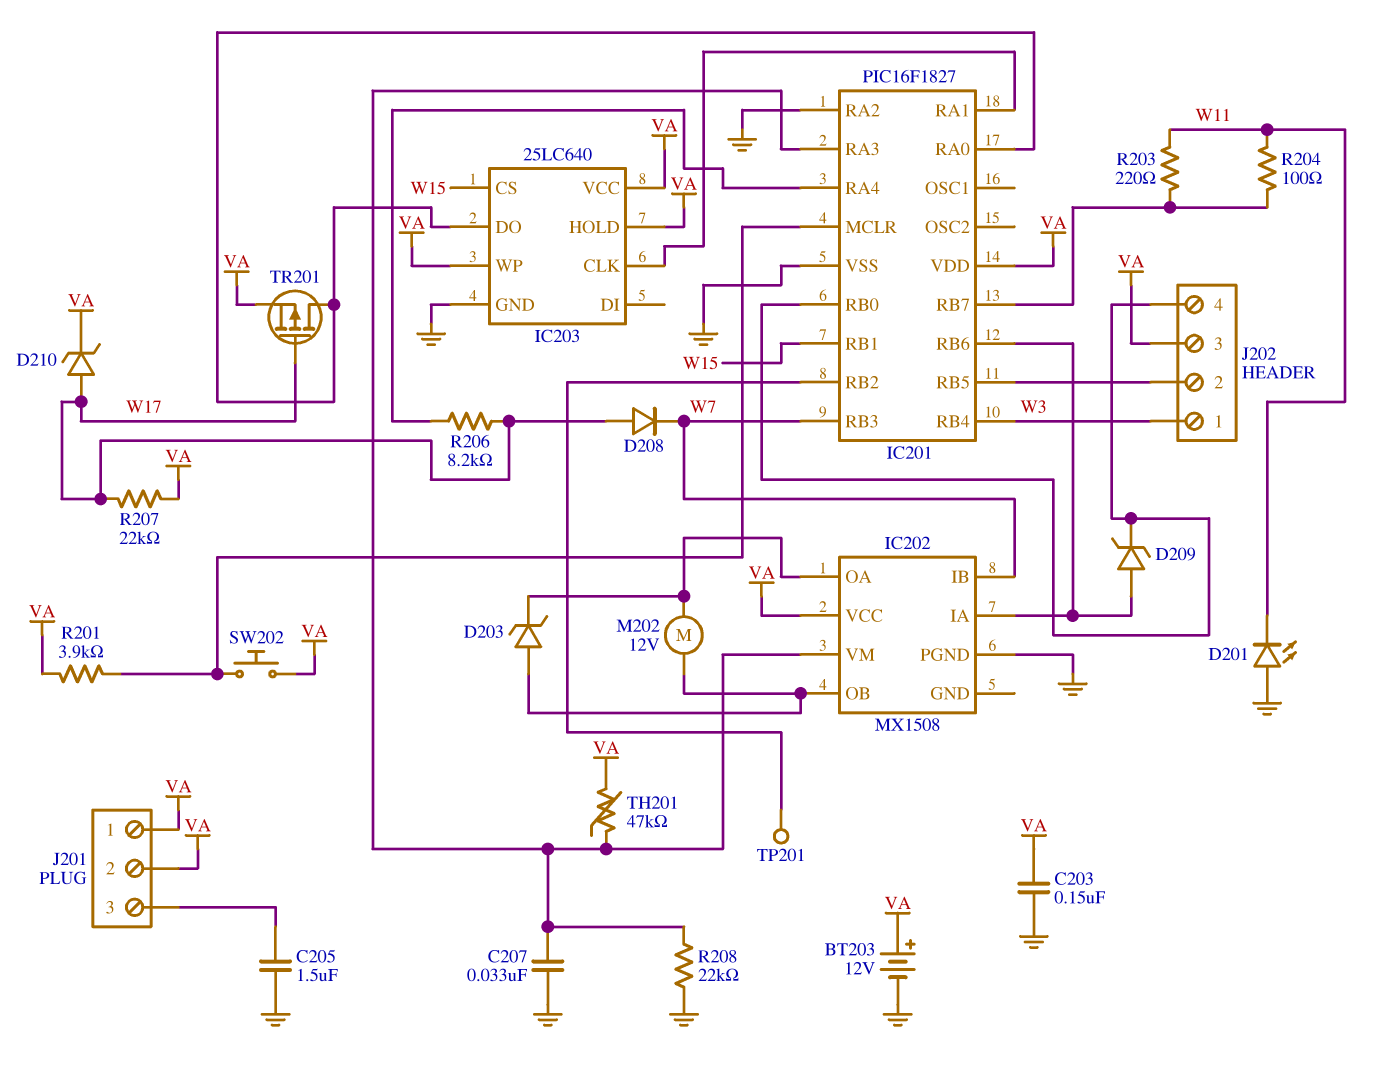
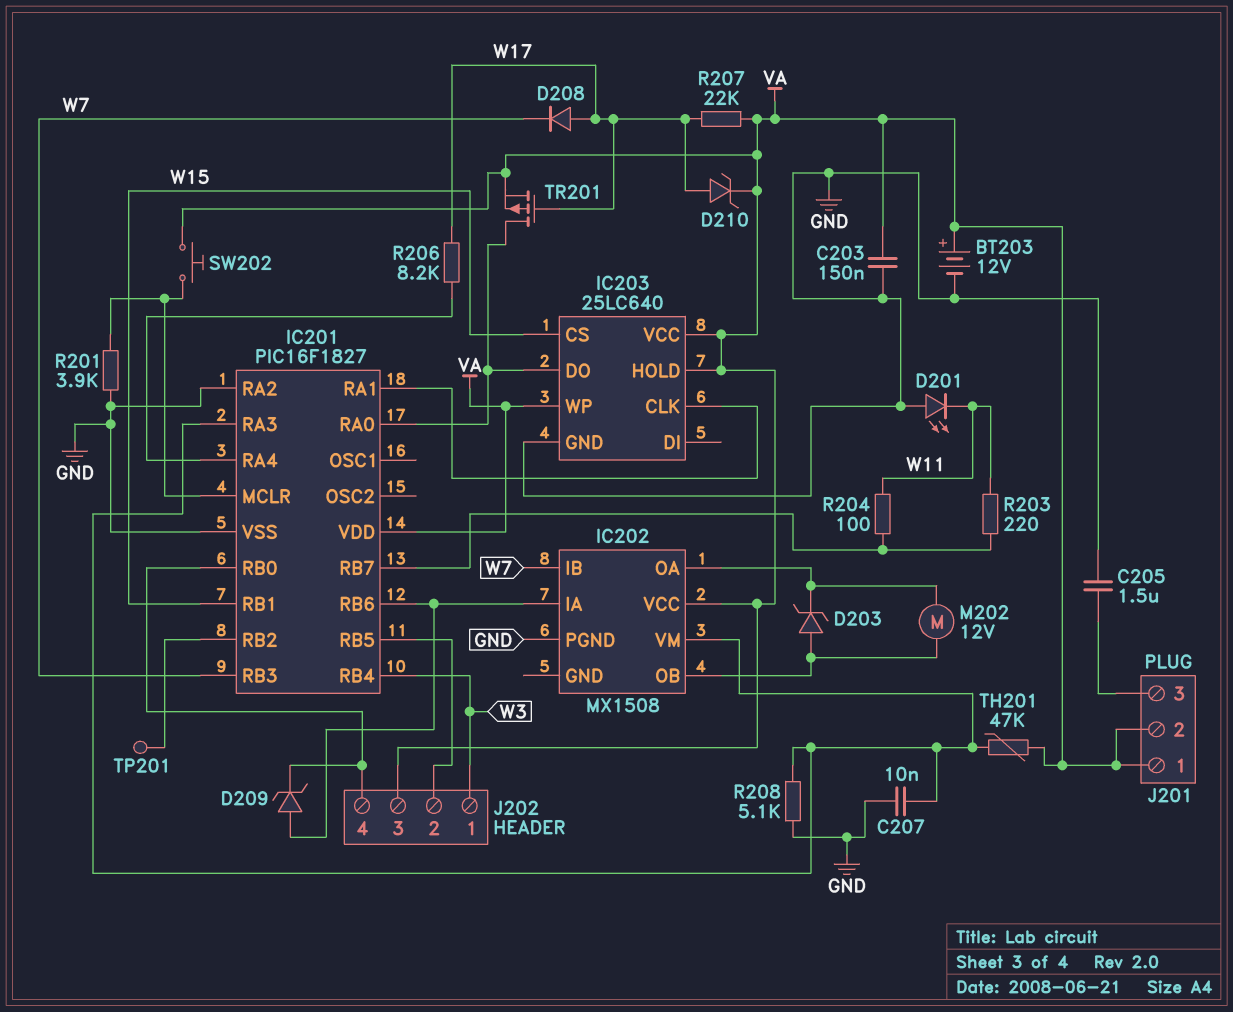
C207: 33nF (GND, IC201/RA3) -> 10nF (GND, IC201/RA3)
R201: 3.9k (IC201/MCLR, VA) -> 3.9k (GND, IC201/MCLR)
R208: 22k (GND, IC201/RA3) -> 5.1k (GND, IC201/RA3)

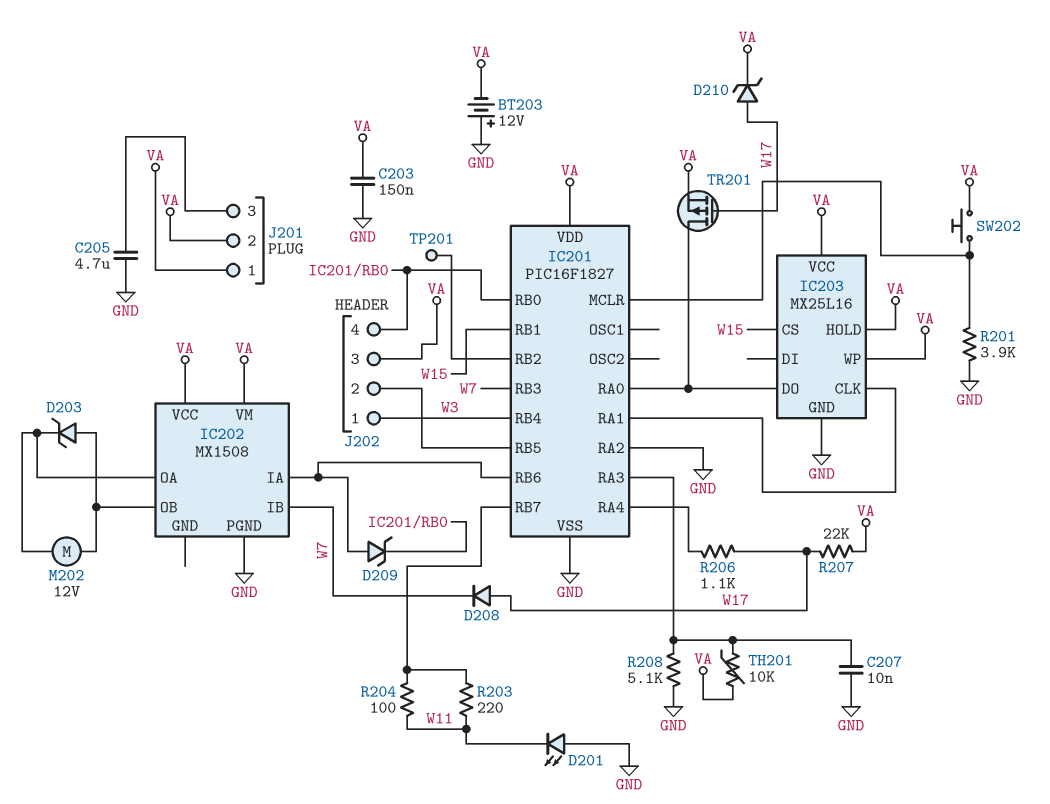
BT203: 12V (plus VA, minus GND) -> 12V (plus GND, minus VA)
C205: 1.5uF (GND, J201/3) -> 4.7uF (GND, J201/3)
IC202 pin VM: IC201/RA3 -> VA
IC203: 25LC640 -> MX25L16
R206: 8.2k (IC201/RA4, W17) -> 1.1k (IC201/RA4, W17)
TH201: 47k (IC201/RA3, VA) -> 10k (IC201/RA3, VA)

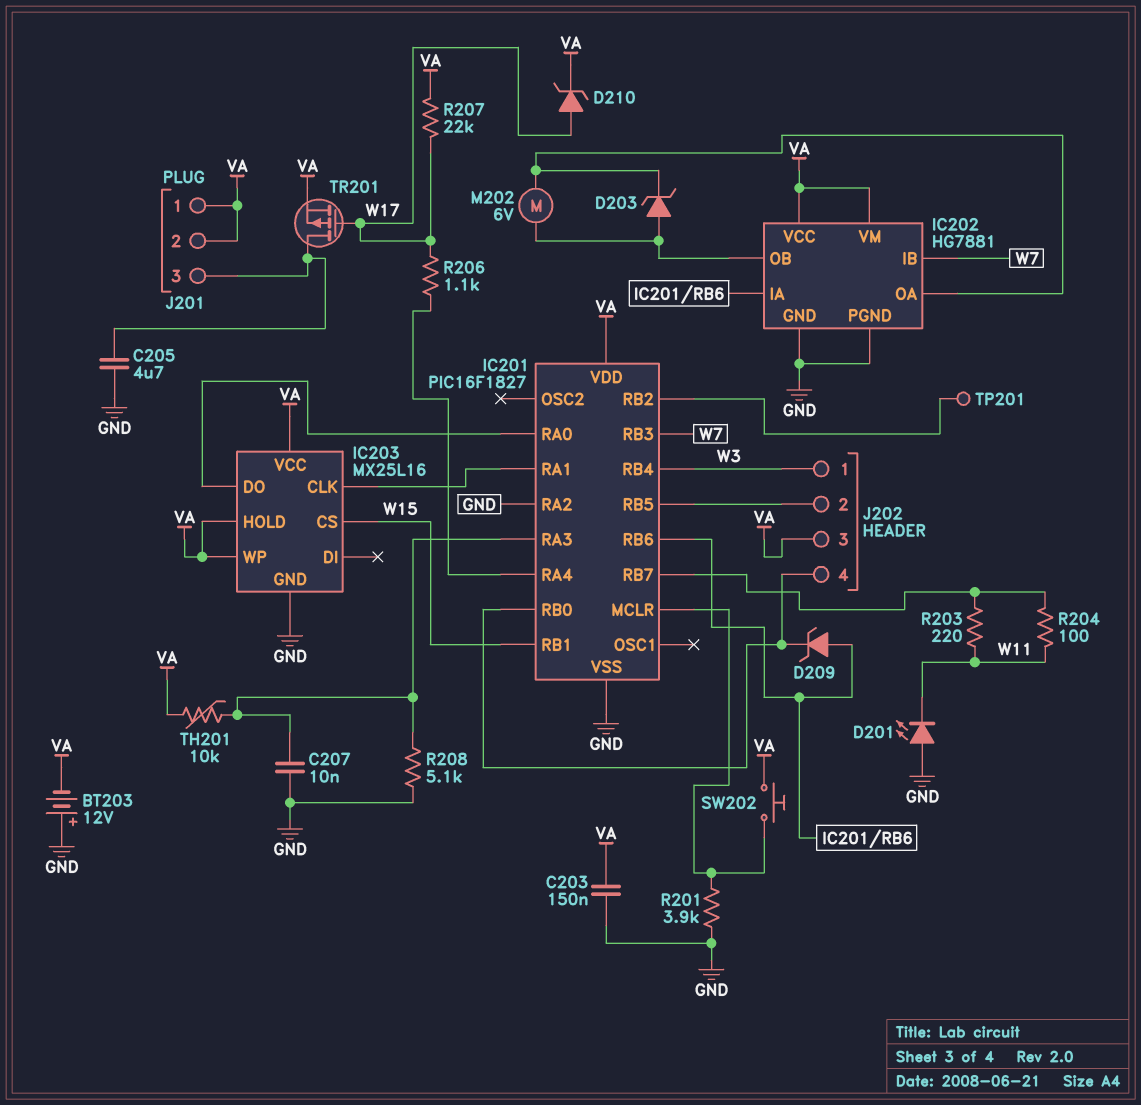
D208: diode (A W17, K W7) -> none
IC202: MX1508 -> HG7881
IC202 pin GND: none -> GND
M202: motor 12V (IC202/OA, IC202/OB) -> motor 6V (IC202/OA, IC202/OB)
TR201: PMOS (G W17, D IC201/RA0, S VA) -> PMOS (G W17, D J201/3, S VA)

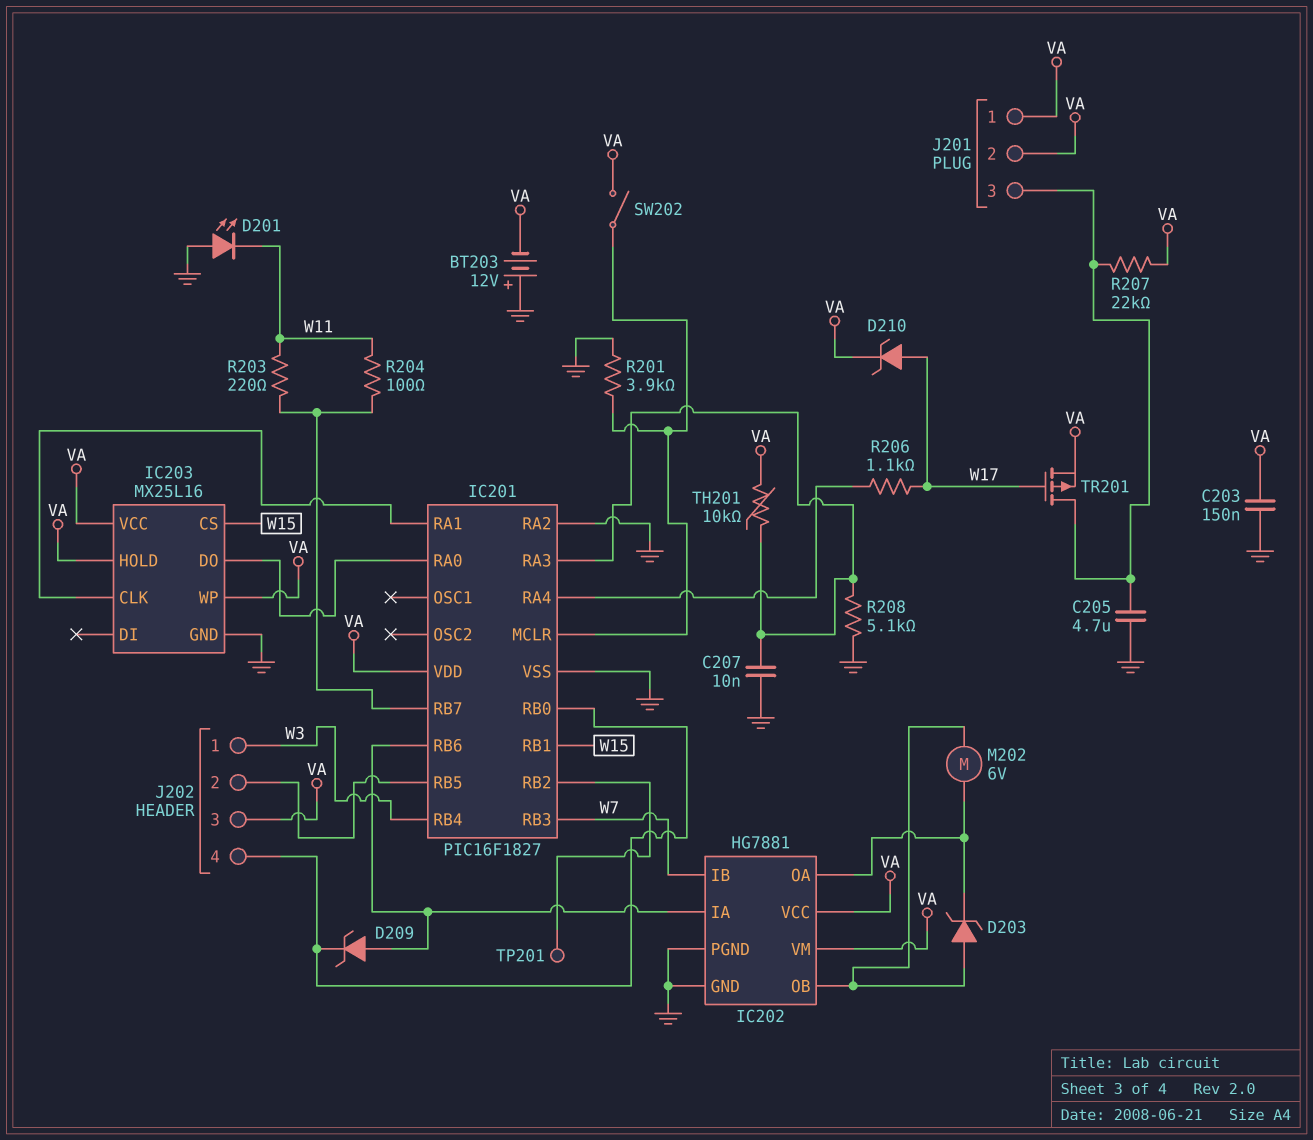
R207: 22k (VA, W17) -> 22k (J201/3, VA)
SW202: button (IC201/MCLR, VA) -> switch (IC201/MCLR, VA)

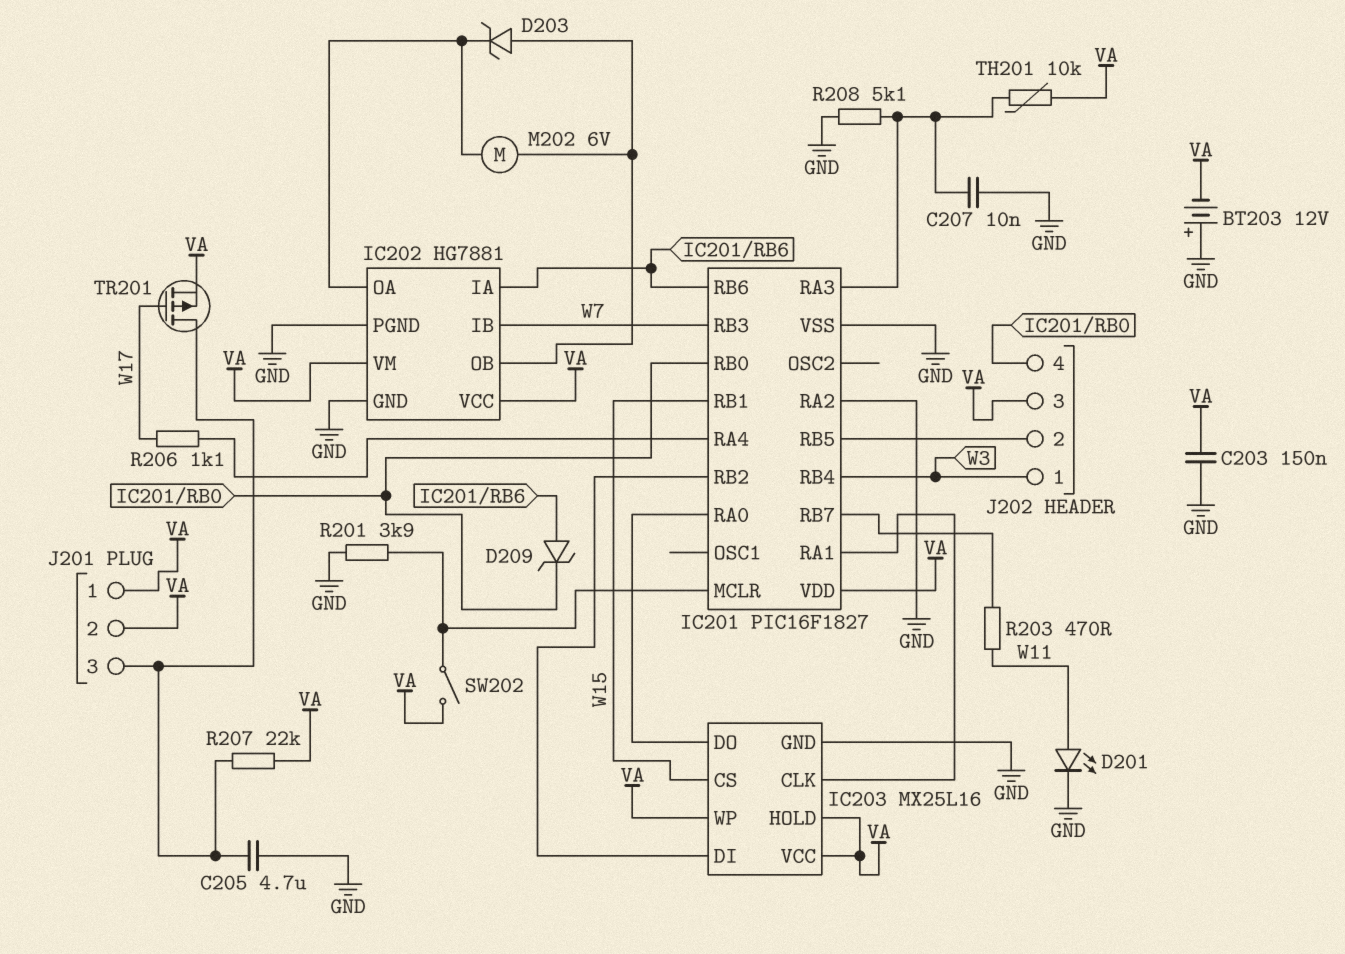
D201: LED (A GND, K W11) -> LED (A W11, K GND)
D210: zener (A W17, K VA) -> none
IC203 pin DI: none -> IC201/RB2
R203: 220 (IC201/RB7, W11) -> 470 (IC201/RB7, W11)
R204: 100 (IC201/RB7, W11) -> none
TP201: test point (IC201/RB2) -> none

